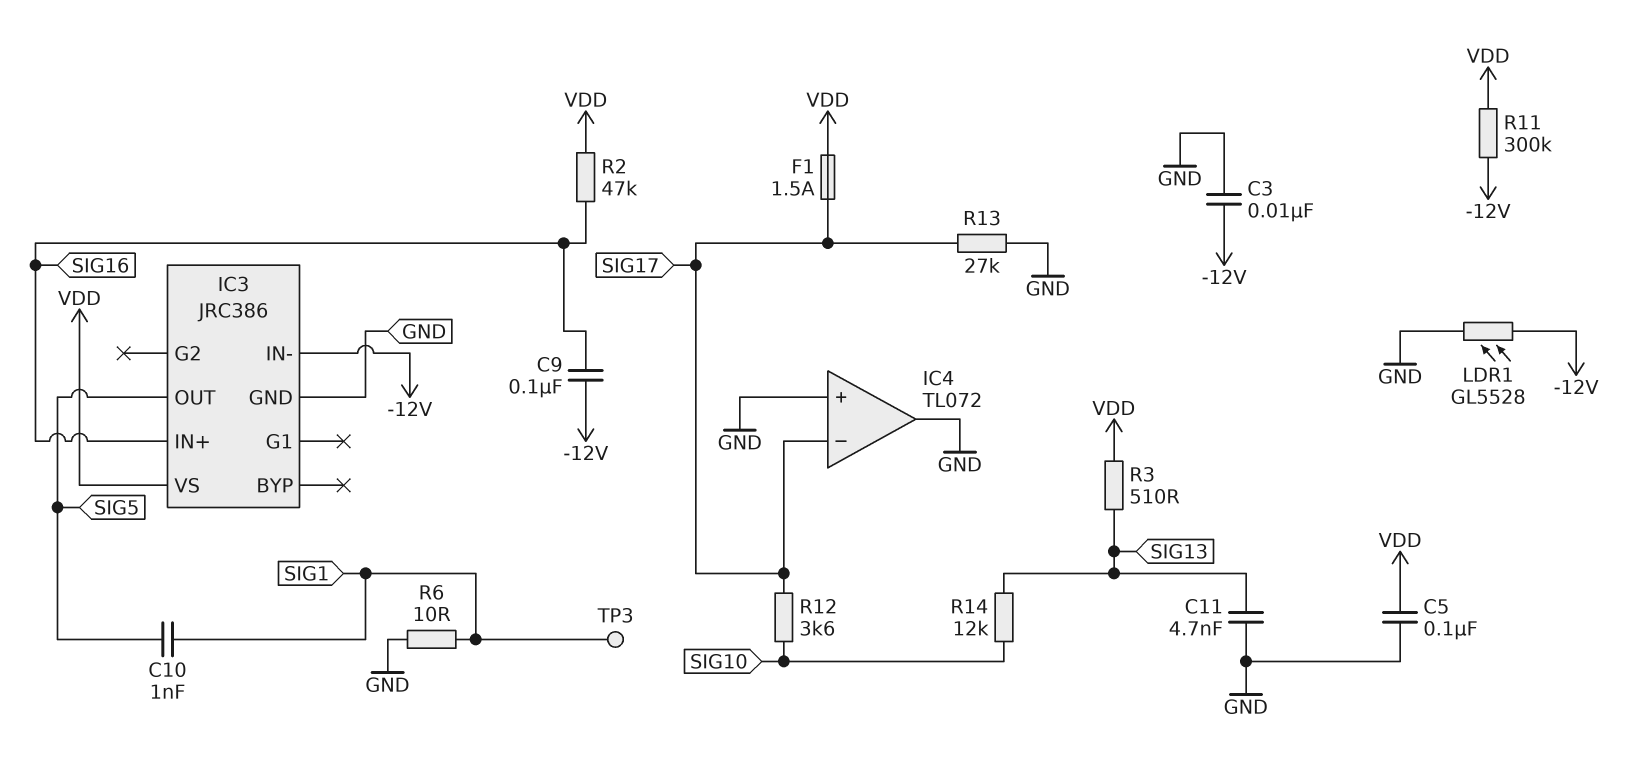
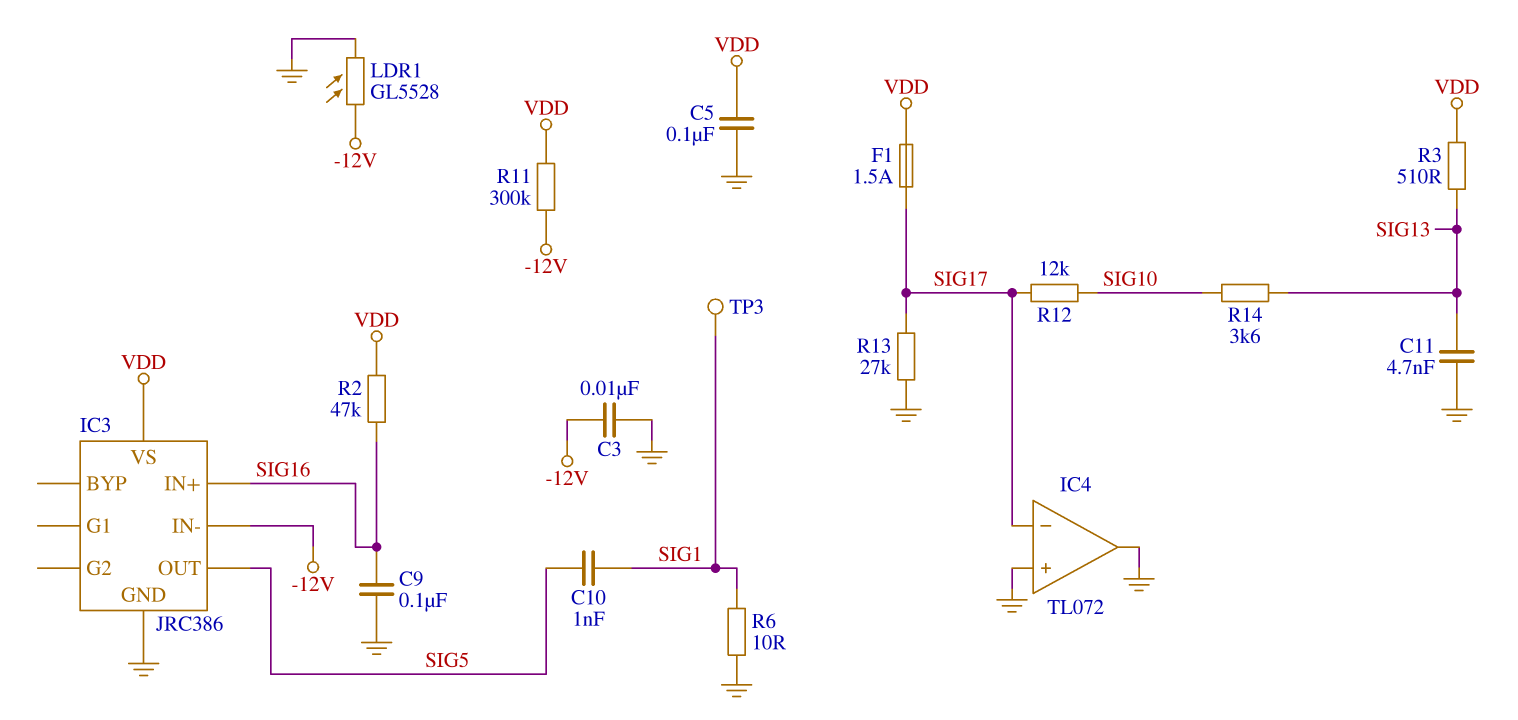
C9: 100nF (-12V, SIG16) -> 100nF (GND, SIG16)
R12: 3.6k (SIG10, SIG17) -> 12k (SIG10, SIG17)
R14: 12k (SIG10, SIG13) -> 3.6k (SIG10, SIG13)

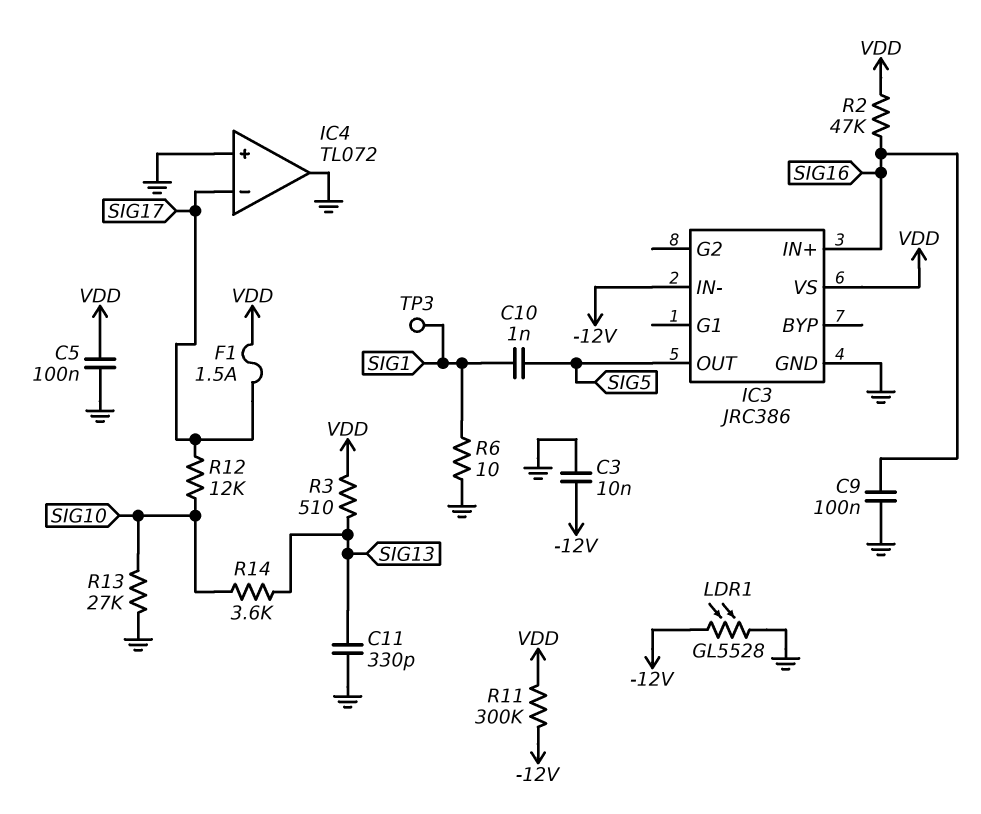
C11: 4.7nF (GND, SIG13) -> 330pF (GND, SIG13)
R13: 27k (GND, SIG17) -> 27k (GND, SIG10)

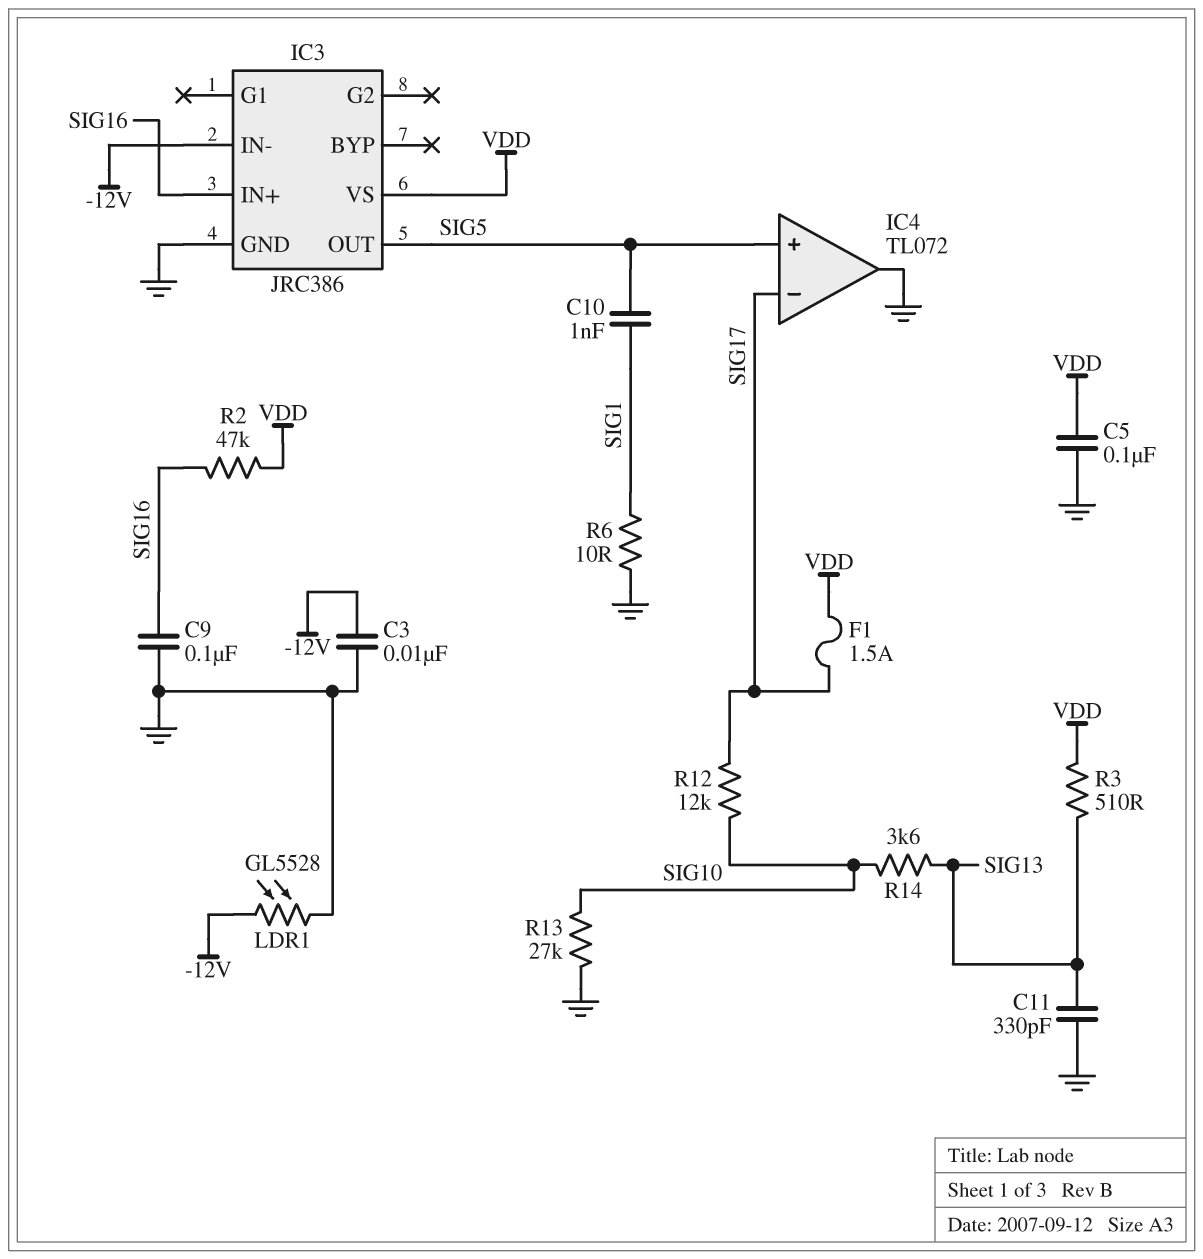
IC4 pin in+: GND -> SIG5
R11: 300k (-12V, VDD) -> none
TP3: test point (SIG1) -> none

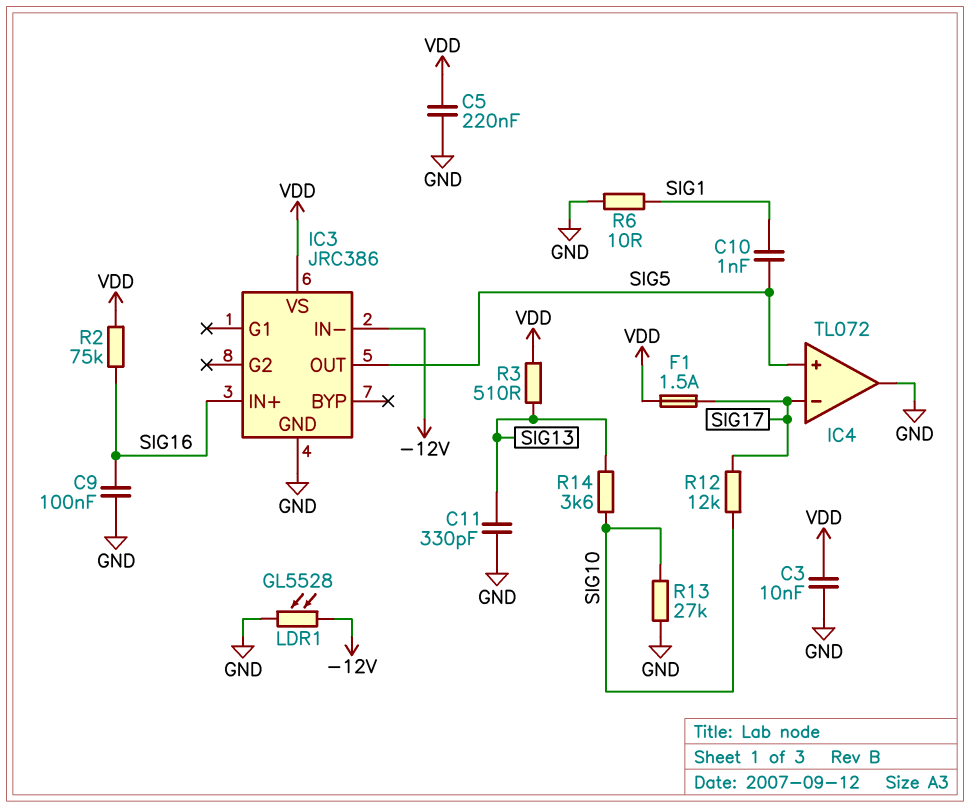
C3: 10nF (-12V, GND) -> 10nF (GND, VDD)
C5: 100nF (GND, VDD) -> 220nF (GND, VDD)
R2: 47k (SIG16, VDD) -> 75k (SIG16, VDD)

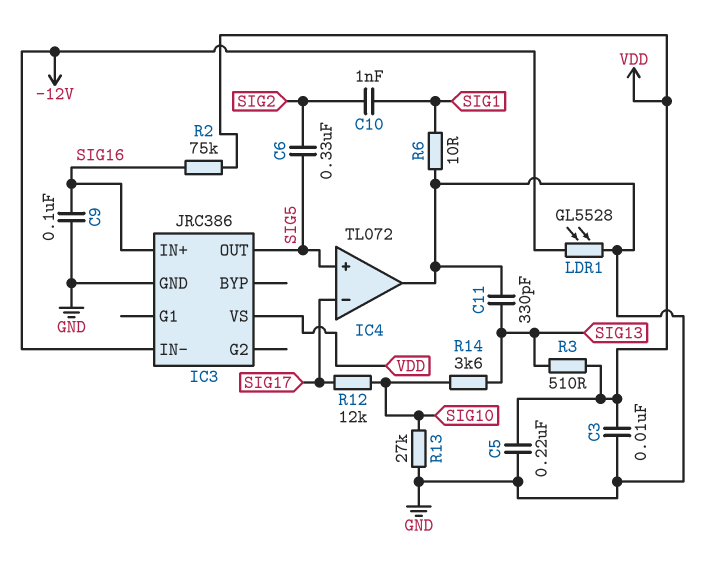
C6: none -> 330nF (SIG2, SIG5)
C10: 1nF (SIG1, SIG5) -> 1nF (SIG1, SIG2)
F1: 1.5A (SIG17, VDD) -> none

